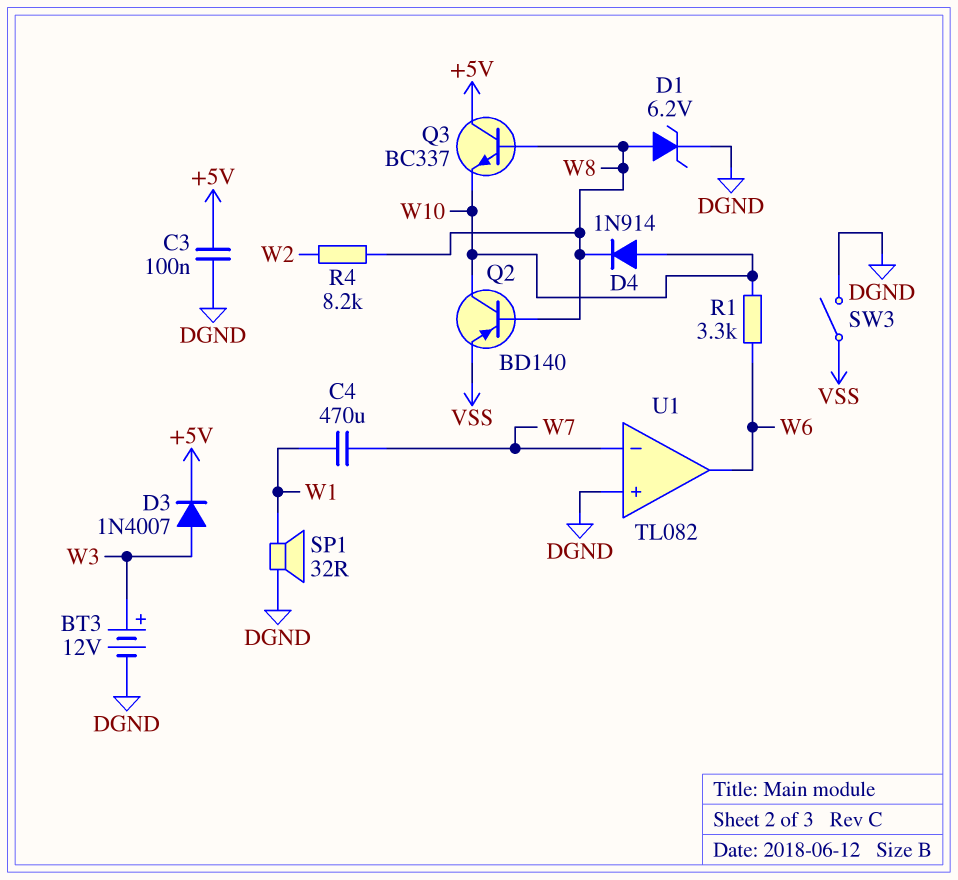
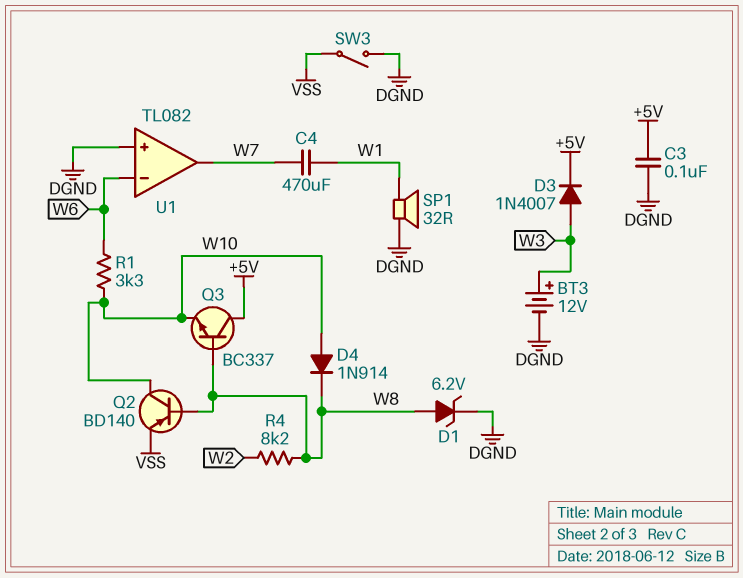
U1 pin in-: W7 -> W6
U1 pin out: W6 -> W7

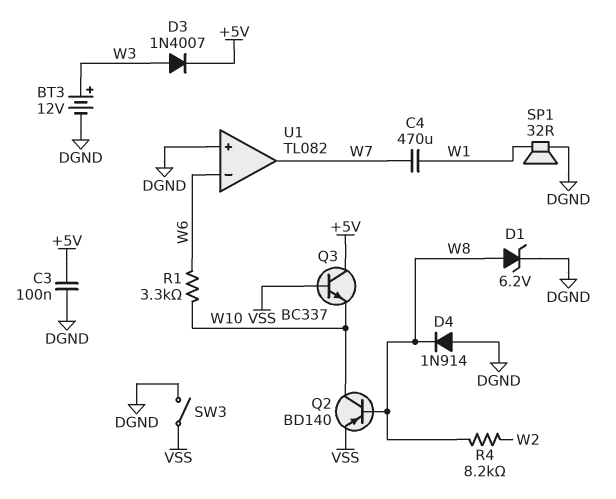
D4: diode 1N914 (A W10, K W8) -> diode 1N914 (A DGND, K W8)
Q3: NPN BC337 (B W8, C +5V, E W10) -> NPN BC337 (B VSS, C +5V, E W10)

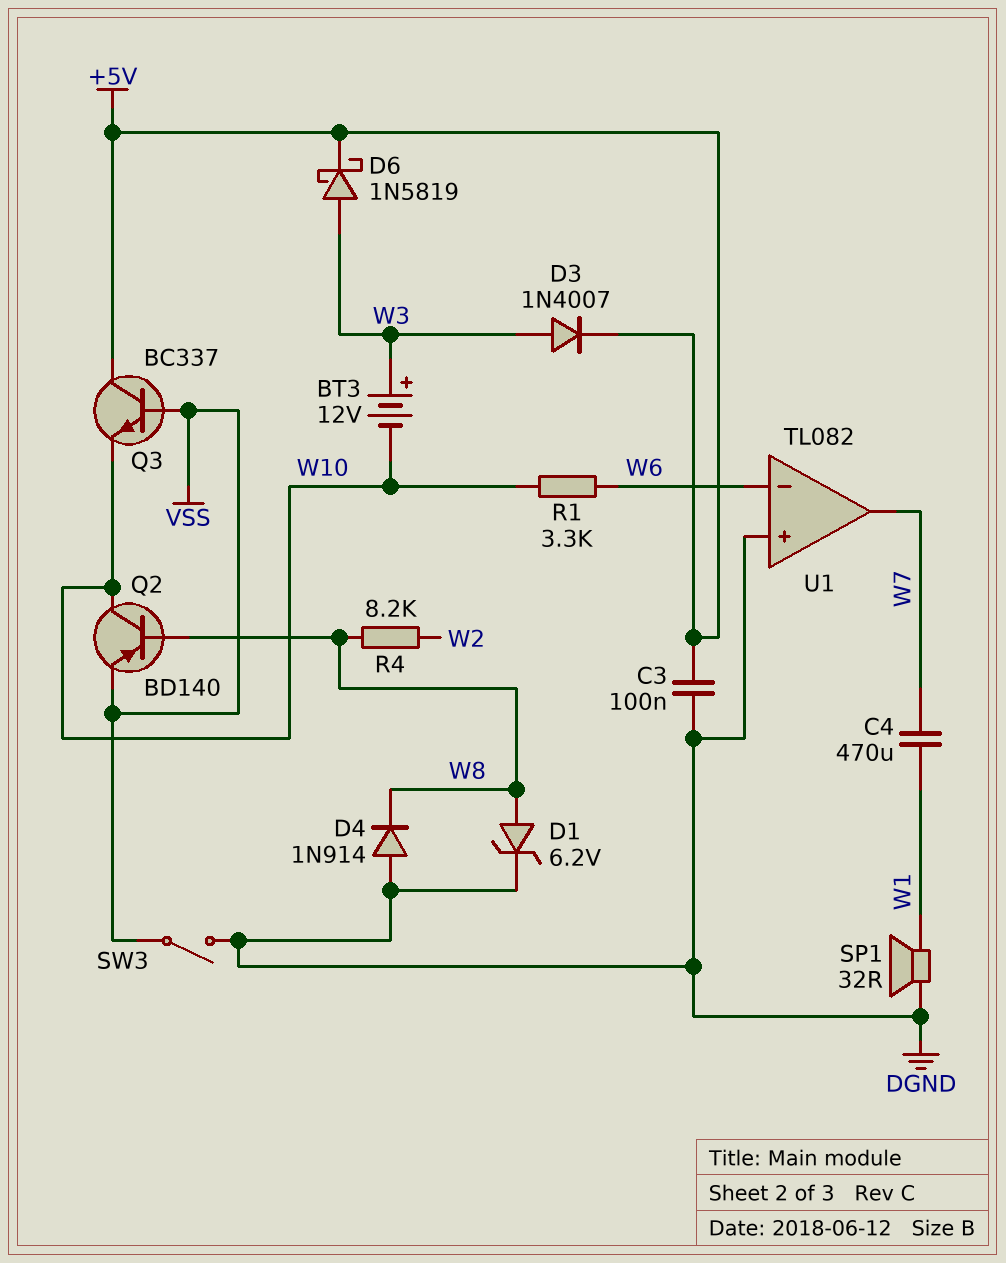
BT3: 12V (plus W3, minus DGND) -> 12V (plus W3, minus W10)
D6: none -> schottky 1N5819 (A W3, K +5V)

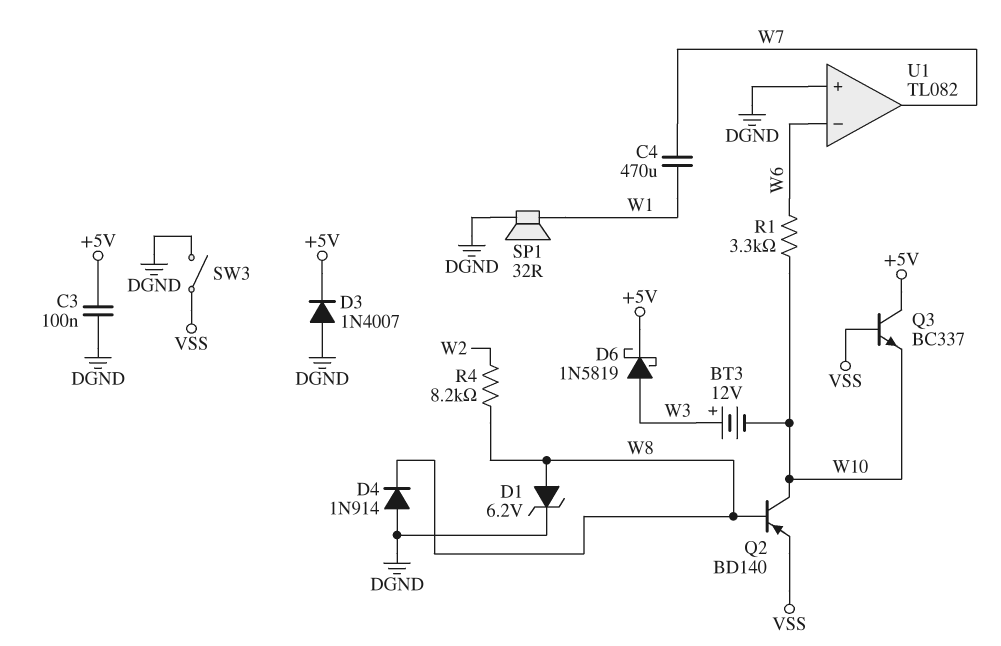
D3: diode 1N4007 (A W3, K +5V) -> diode 1N4007 (A DGND, K +5V)

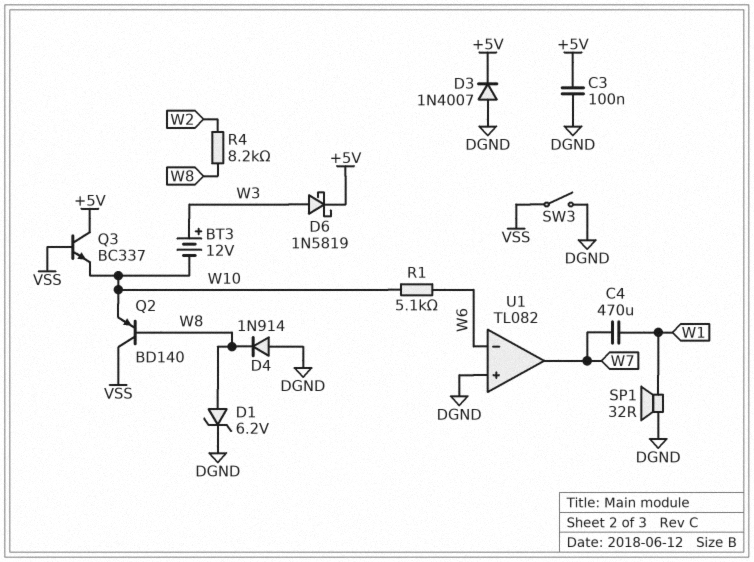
Q2: PNP BD140 (B W8, C W10, E VSS) -> PNP BD140 (B W8, C VSS, E W10)
R1: 3.3k (W6, W10) -> 5.1k (W6, W10)

